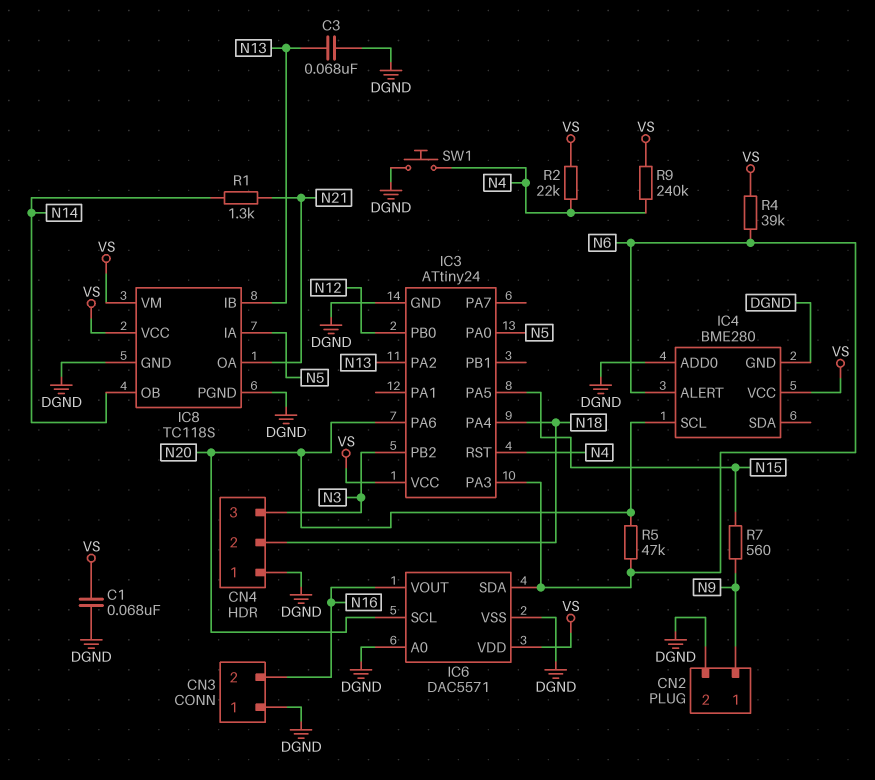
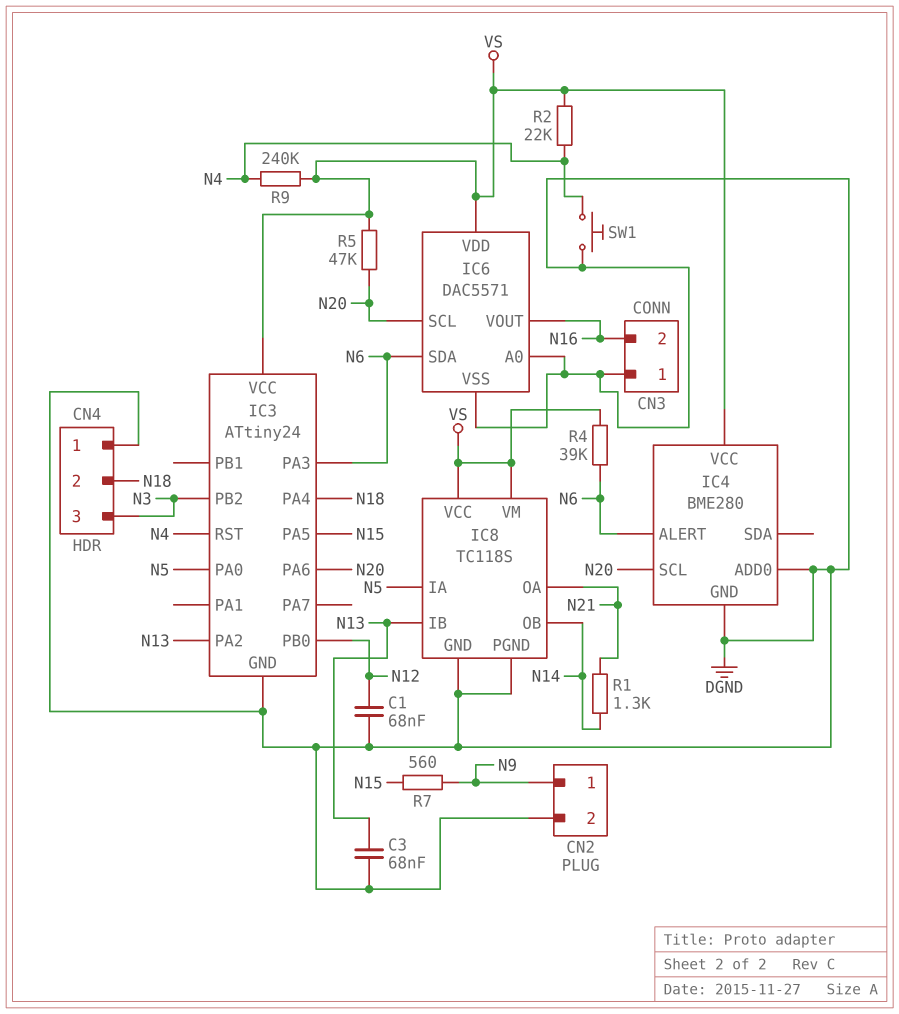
C1: 68nF (DGND, VS) -> 68nF (DGND, N12)
R5: 47k (N6, N20) -> 47k (N20, VS)

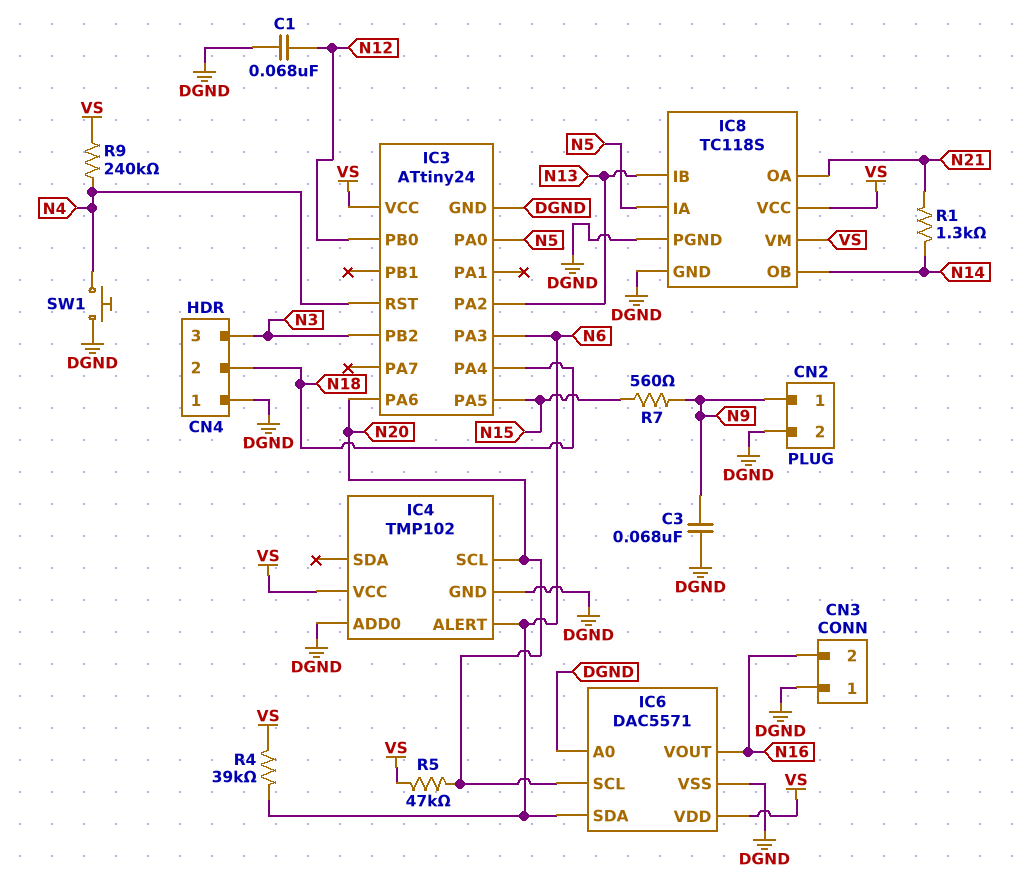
C3: 68nF (DGND, N13) -> 68nF (DGND, N9)
IC4: BME280 -> TMP102
R2: 22k (N4, VS) -> none

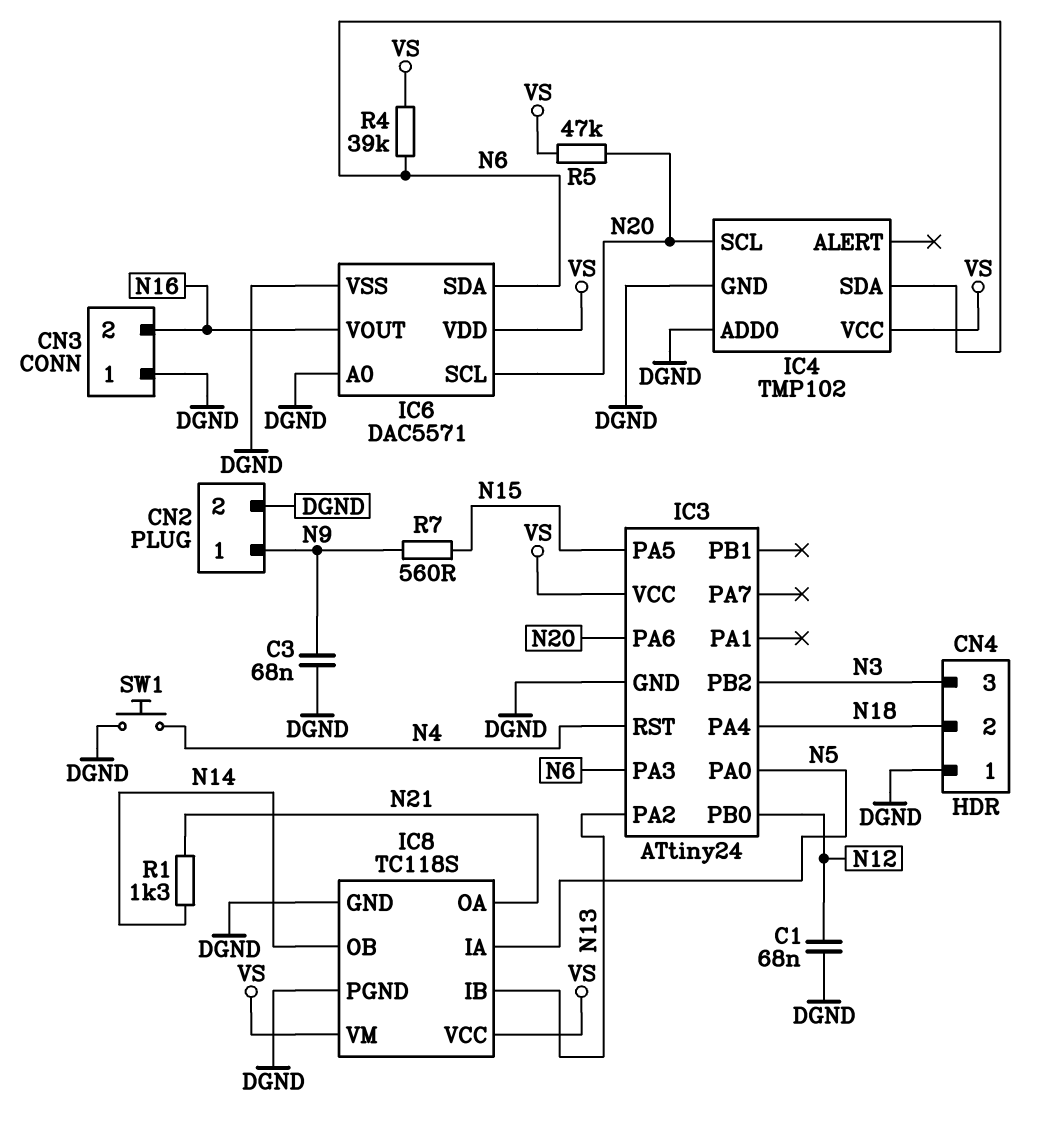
IC4 pin ALERT: N6 -> none
IC4 pin SDA: none -> N6
R9: 240k (N4, VS) -> none

